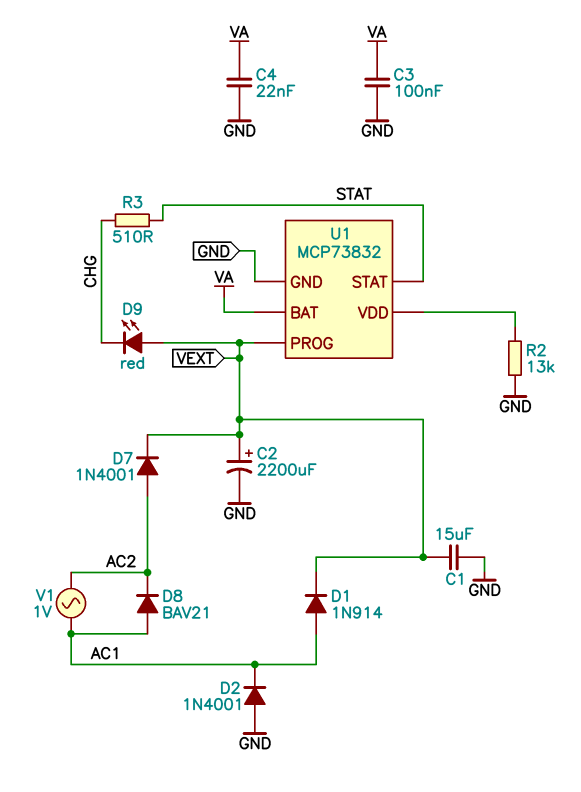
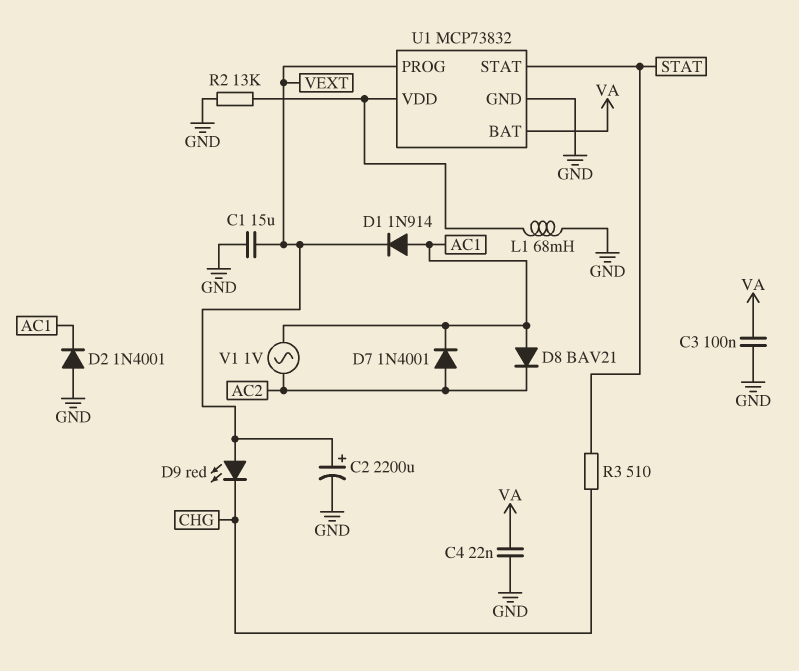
D7: diode 1N4001 (A AC2, K VEXT) -> diode 1N4001 (A AC2, K AC1)
L1: none -> 68mH (GND, U1/VDD)

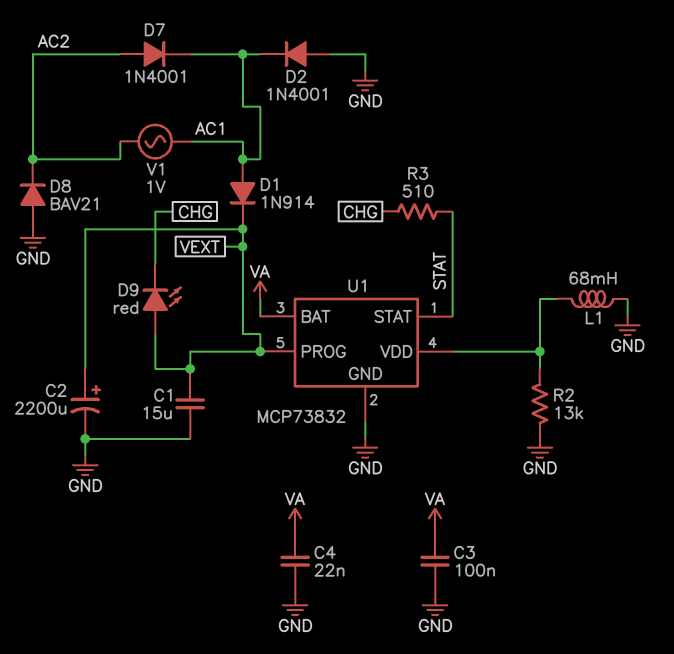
D8: diode BAV21 (A AC1, K AC2) -> diode BAV21 (A GND, K AC2)

